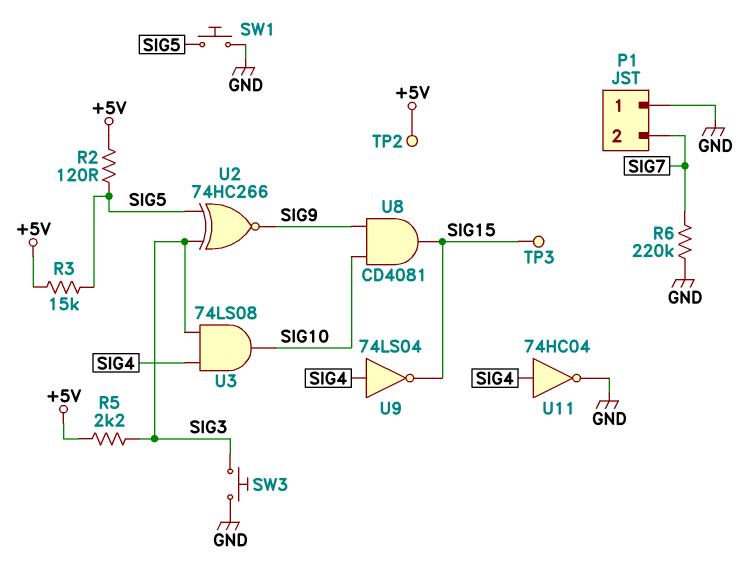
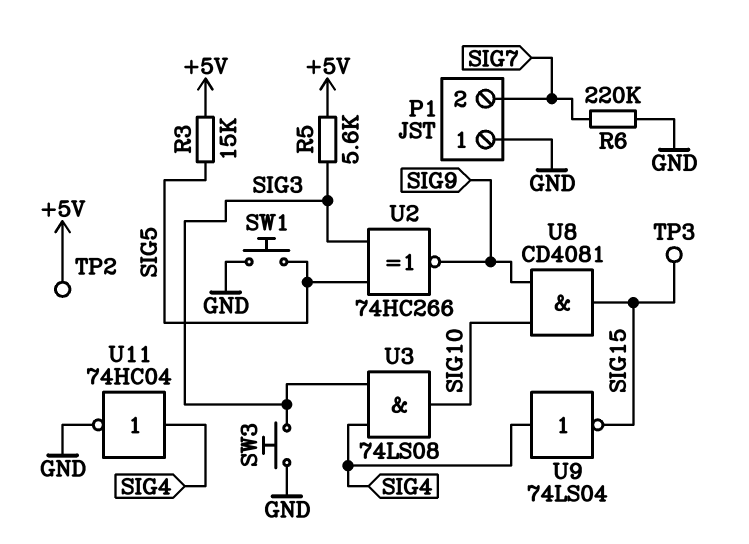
R2: 120 (+5V, SIG5) -> none
R5: 2.2k (+5V, SIG3) -> 5.6k (+5V, SIG3)

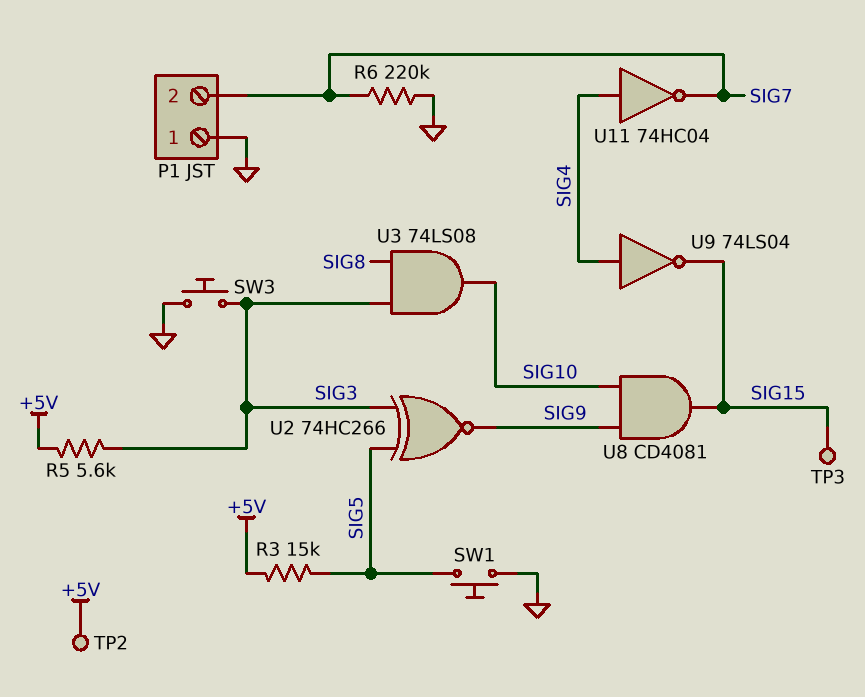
U3: AND 74LS08 (in SIG3, in SIG4, out SIG10) -> AND 74LS08 (in SIG3, in SIG8, out SIG10)
U11: NOT 74HC04 (in SIG4, out GND) -> NOT 74HC04 (in SIG4, out SIG7)

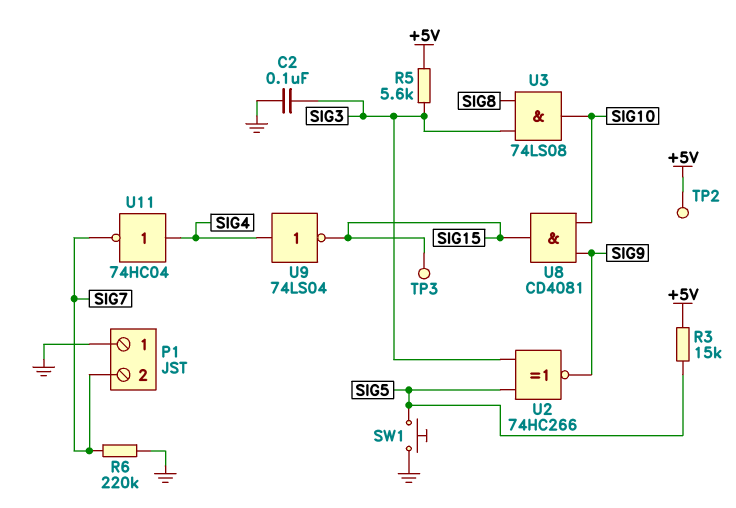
C2: none -> 100nF (GND, SIG3)
SW3: button (GND, SIG3) -> none

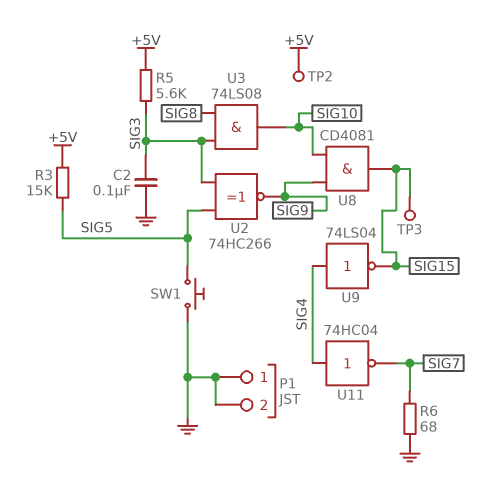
P1 pin 2: SIG7 -> GND
R6: 220k (GND, SIG7) -> 68 (GND, SIG7)

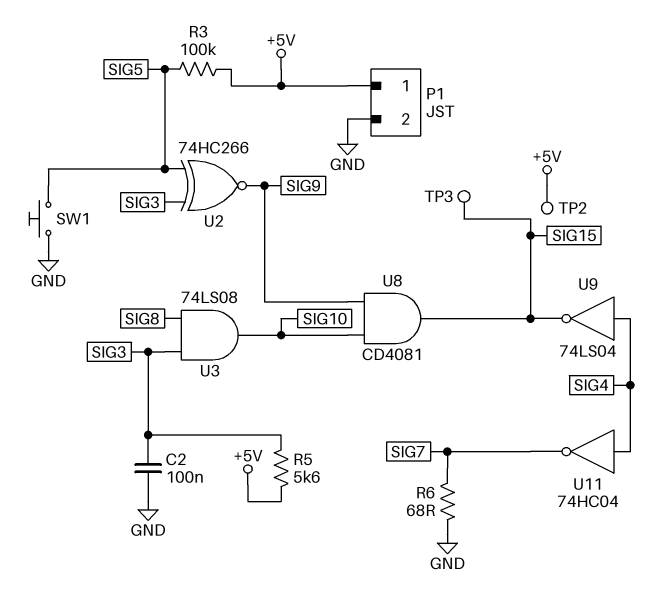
P1 pin 1: GND -> +5V
R3: 15k (+5V, SIG5) -> 100k (+5V, SIG5)

